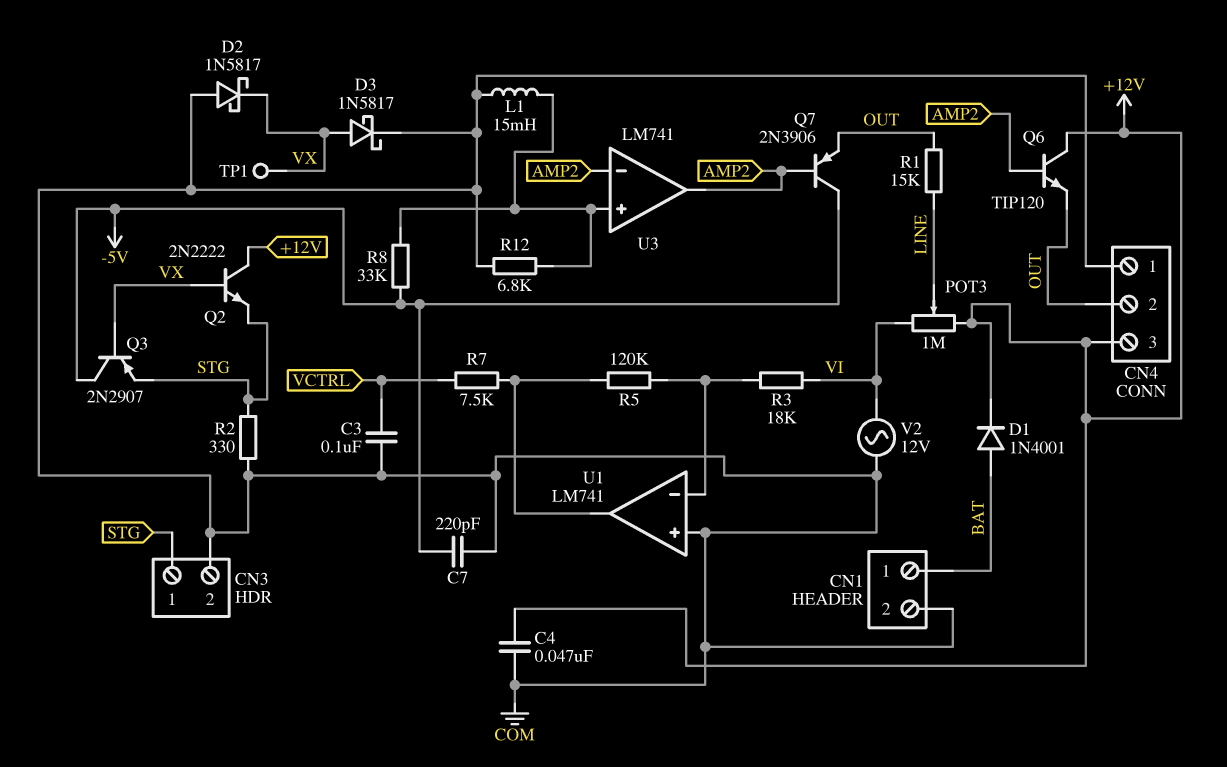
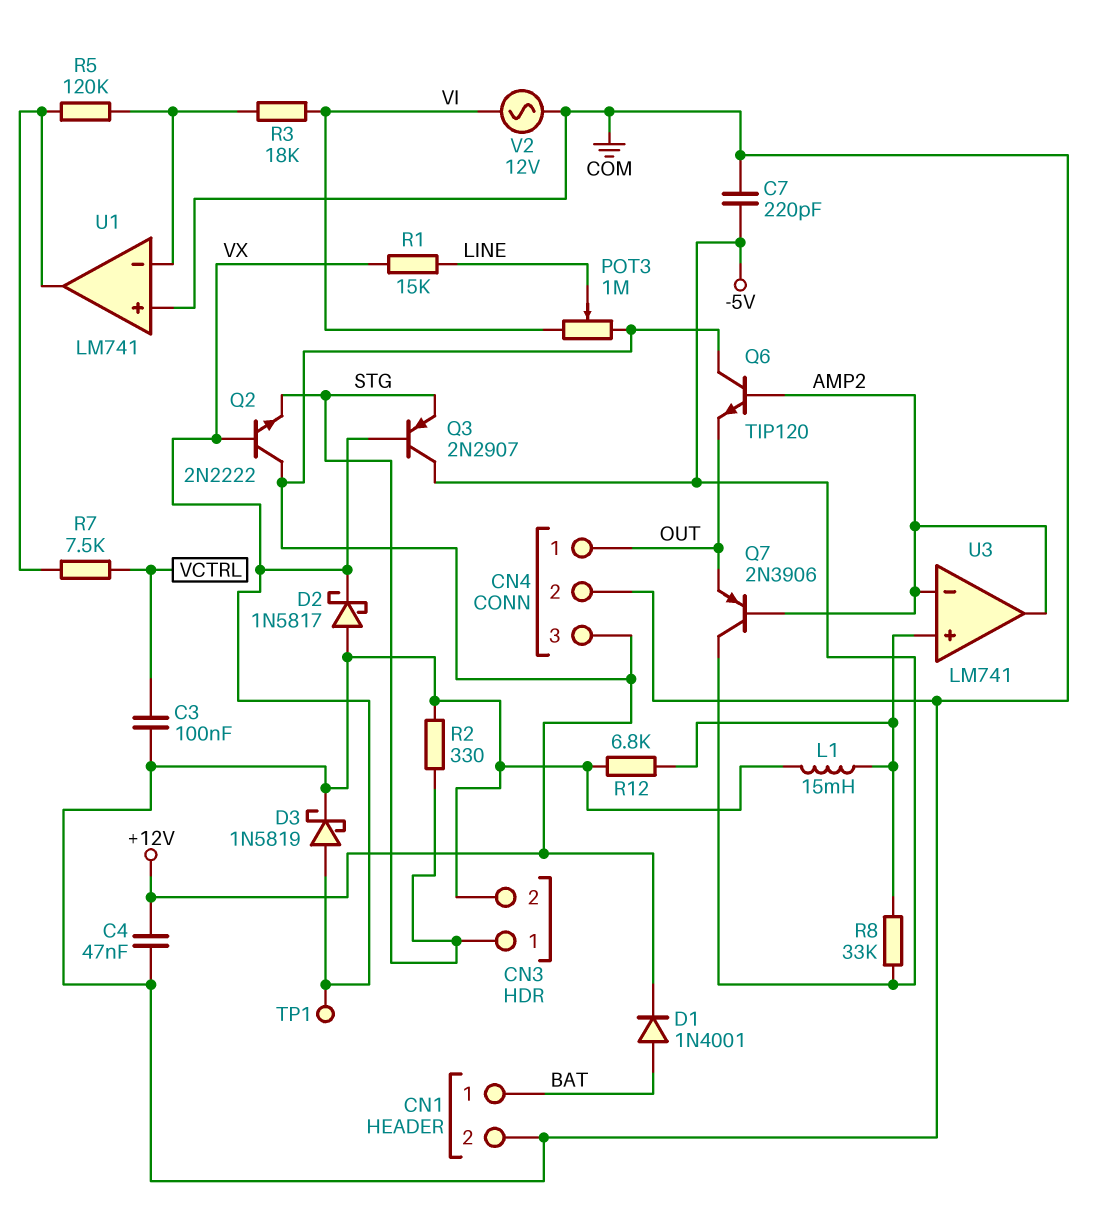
CN4 pin 1: COM -> OUT
CN4 pin 2: OUT -> COM
D3: schottky 1N5817 (A VX, K COM) -> schottky 1N5819 (A VX, K COM)
R1: 15k (LINE, OUT) -> 15k (LINE, VX)

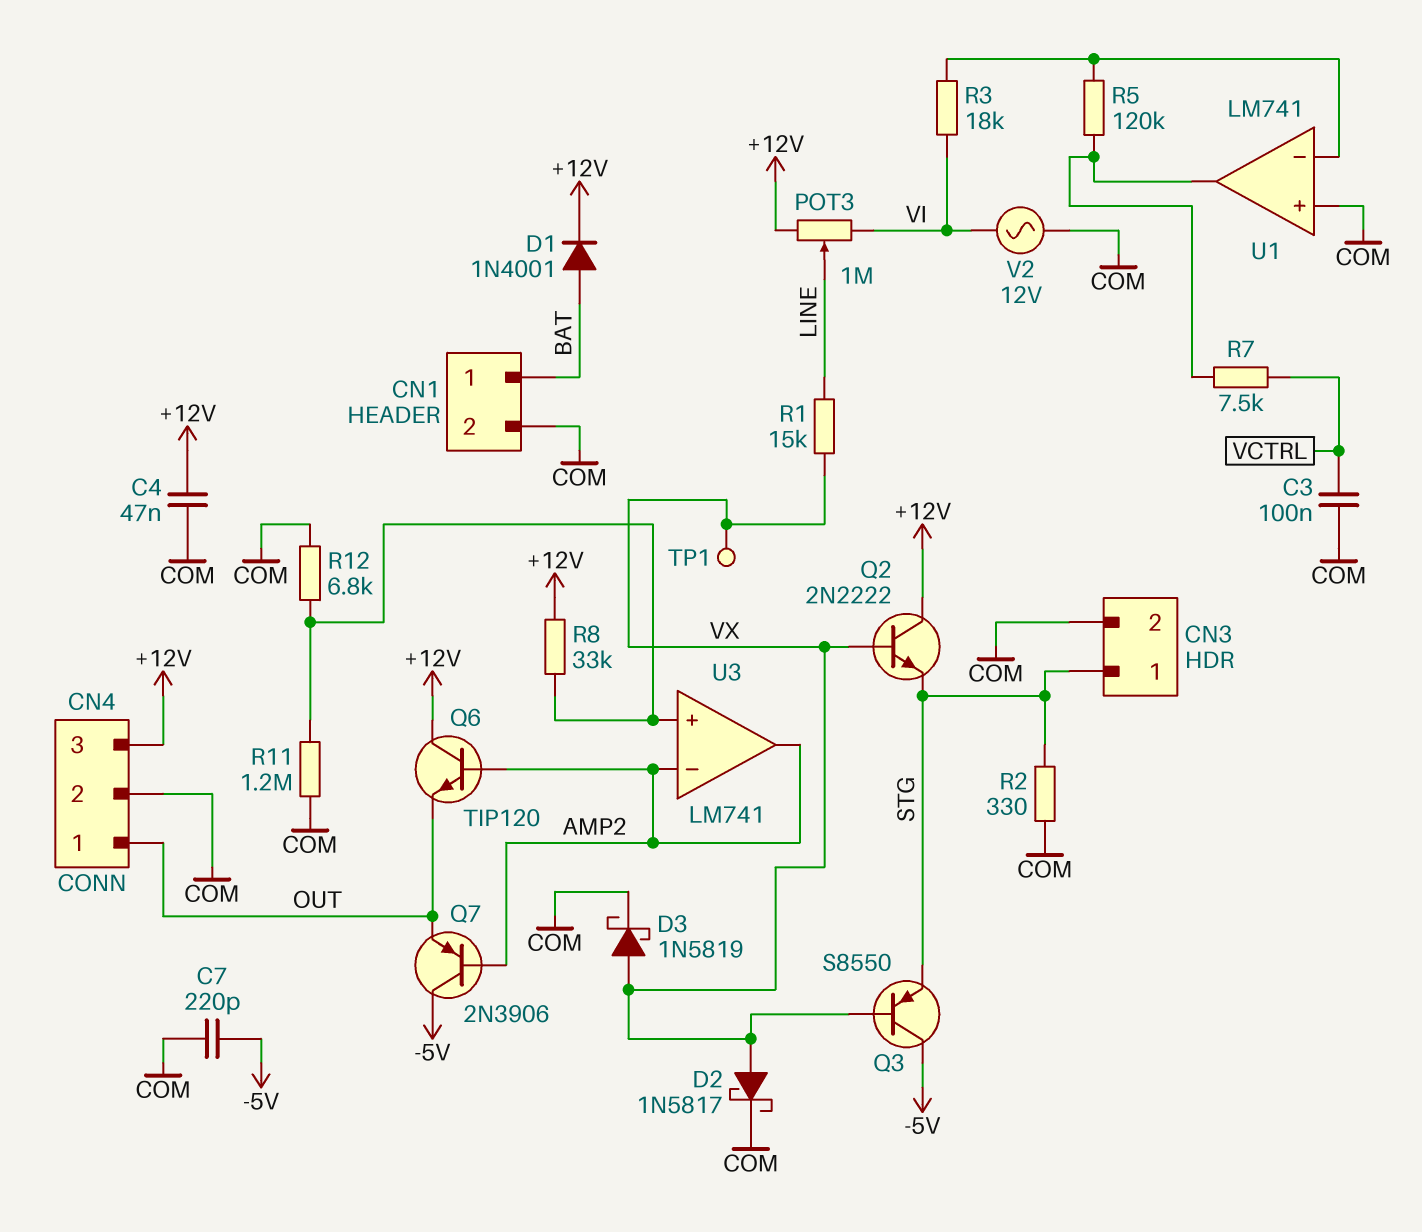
D2: schottky 1N5817 (A COM, K VX) -> schottky 1N5817 (A VX, K COM)
L1: 15mH (COM, U3/in+) -> none
Q3: PNP 2N2907 (B VX, C -5V, E STG) -> PNP S8550 (B VX, C -5V, E STG)
R8: 33k (-5V, U3/in+) -> 33k (+12V, U3/in+)
R11: none -> 1.2M (COM, U3/in+)

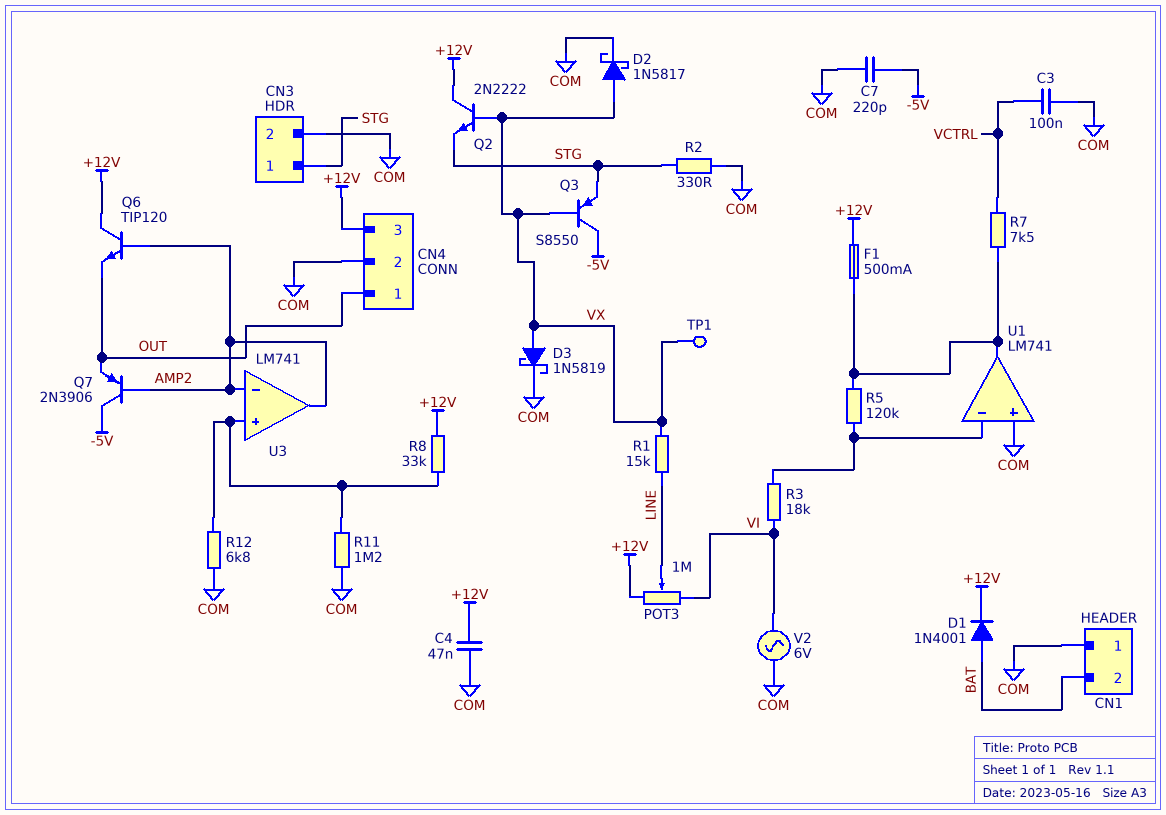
CN1 pin 1: BAT -> COM
CN1 pin 2: COM -> BAT
F1: none -> 500mA (+12V, U1/out)
V2: AC 12V (COM, VI) -> AC 6V (COM, VI)

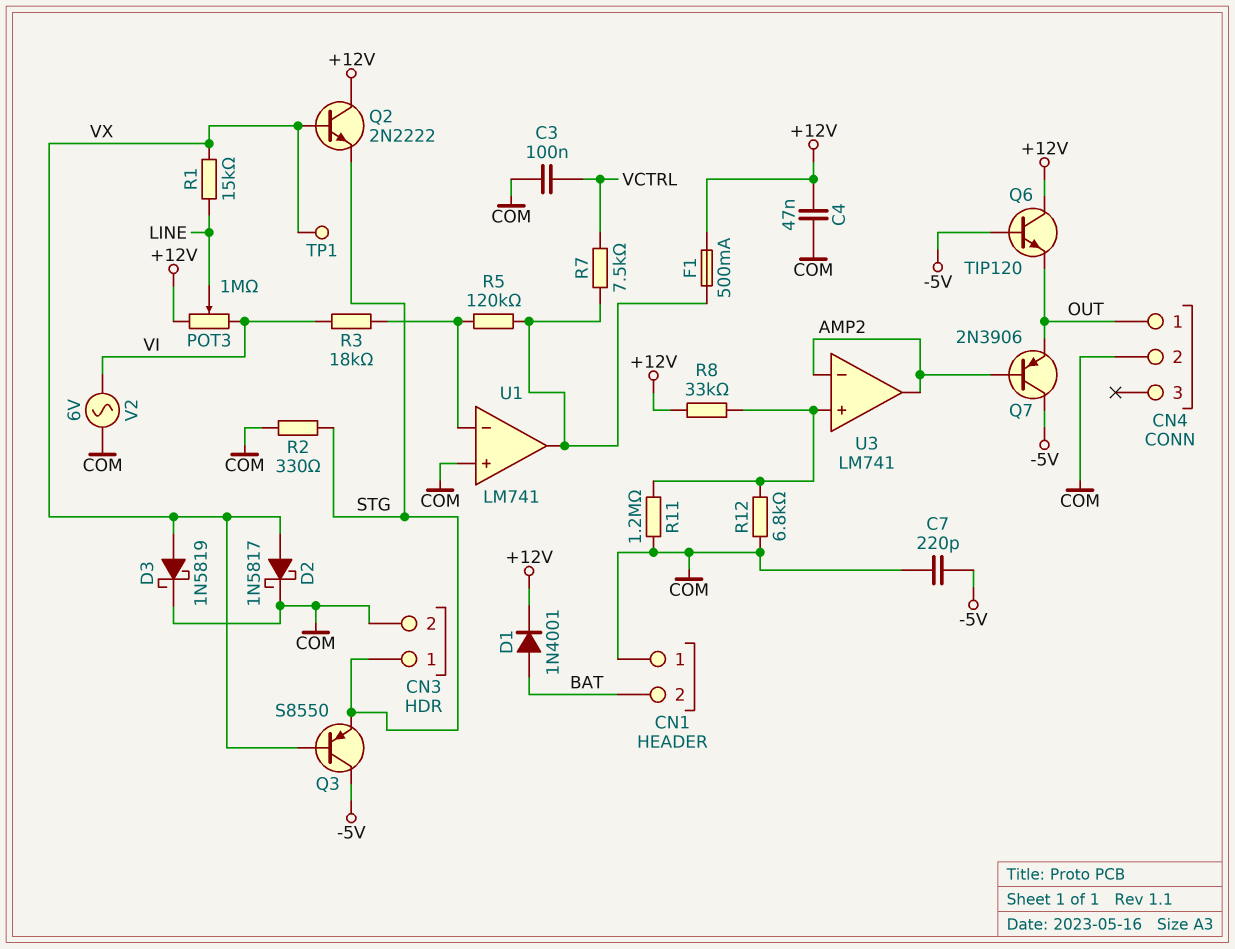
CN4 pin 3: +12V -> none
Q6: NPN TIP120 (B AMP2, C +12V, E OUT) -> NPN TIP120 (B -5V, C +12V, E OUT)

